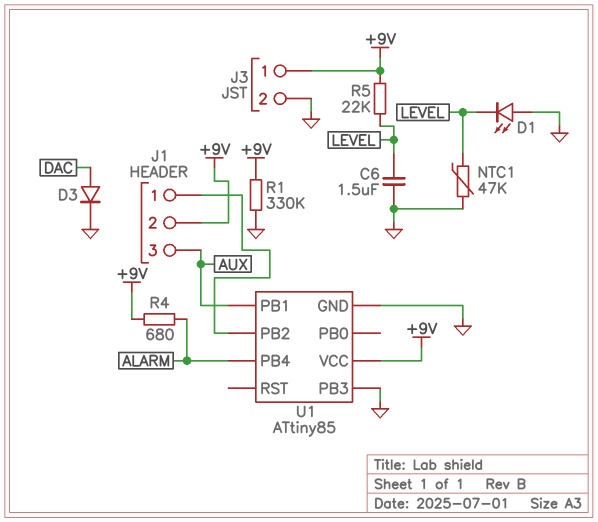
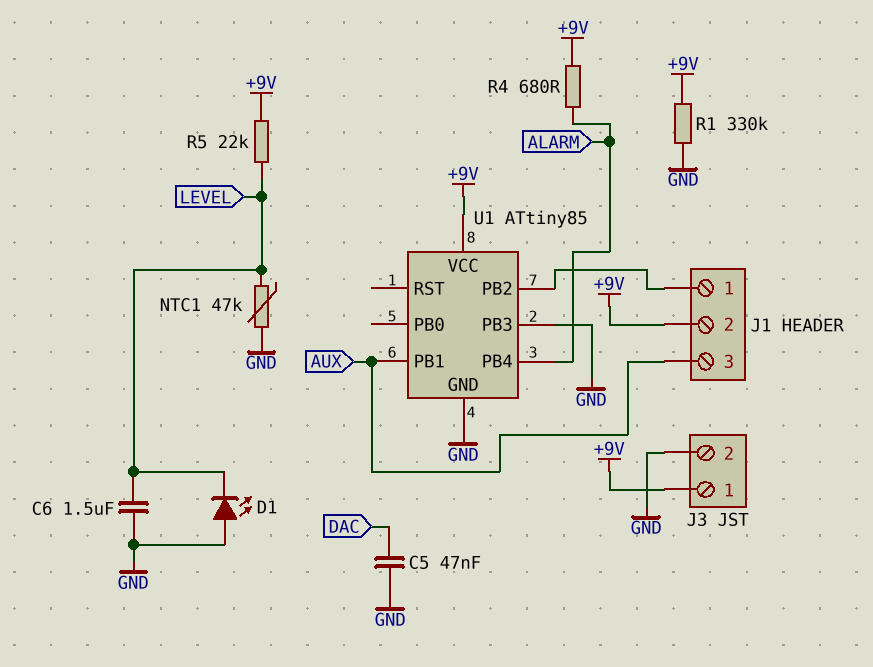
C5: none -> 47nF (DAC, GND)
D3: diode (A DAC, K GND) -> none

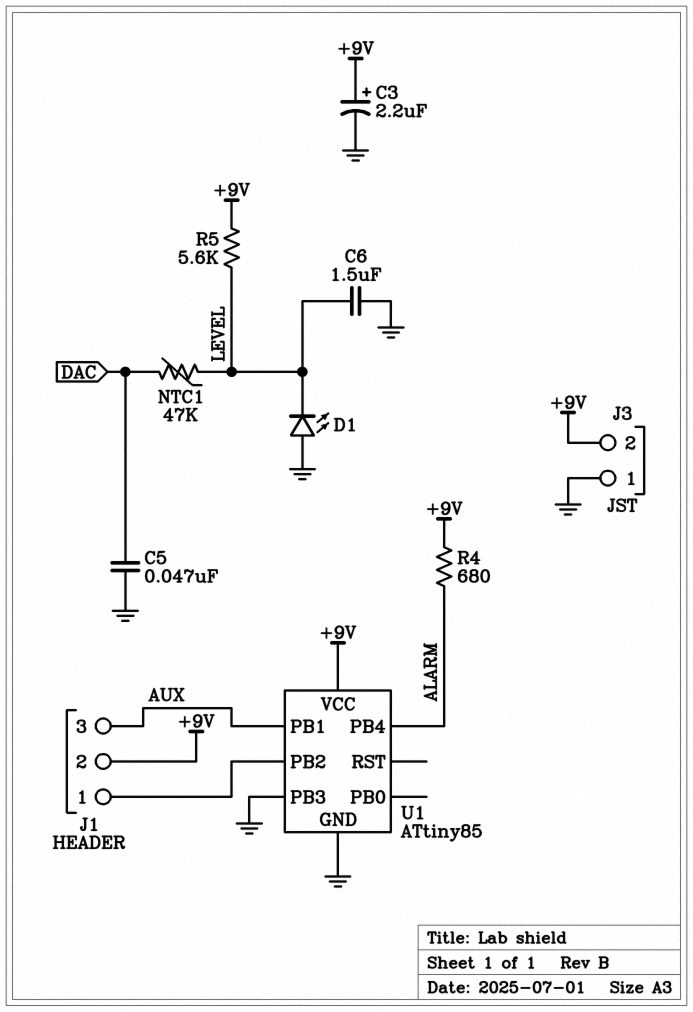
C3: none -> 2.2uF (plus +9V, minus GND)
J3 pin 1: +9V -> GND
J3 pin 2: GND -> +9V
NTC1: 47k (GND, LEVEL) -> 47k (DAC, LEVEL)
R1: 330k (+9V, GND) -> none
R5: 22k (+9V, LEVEL) -> 5.6k (+9V, LEVEL)

